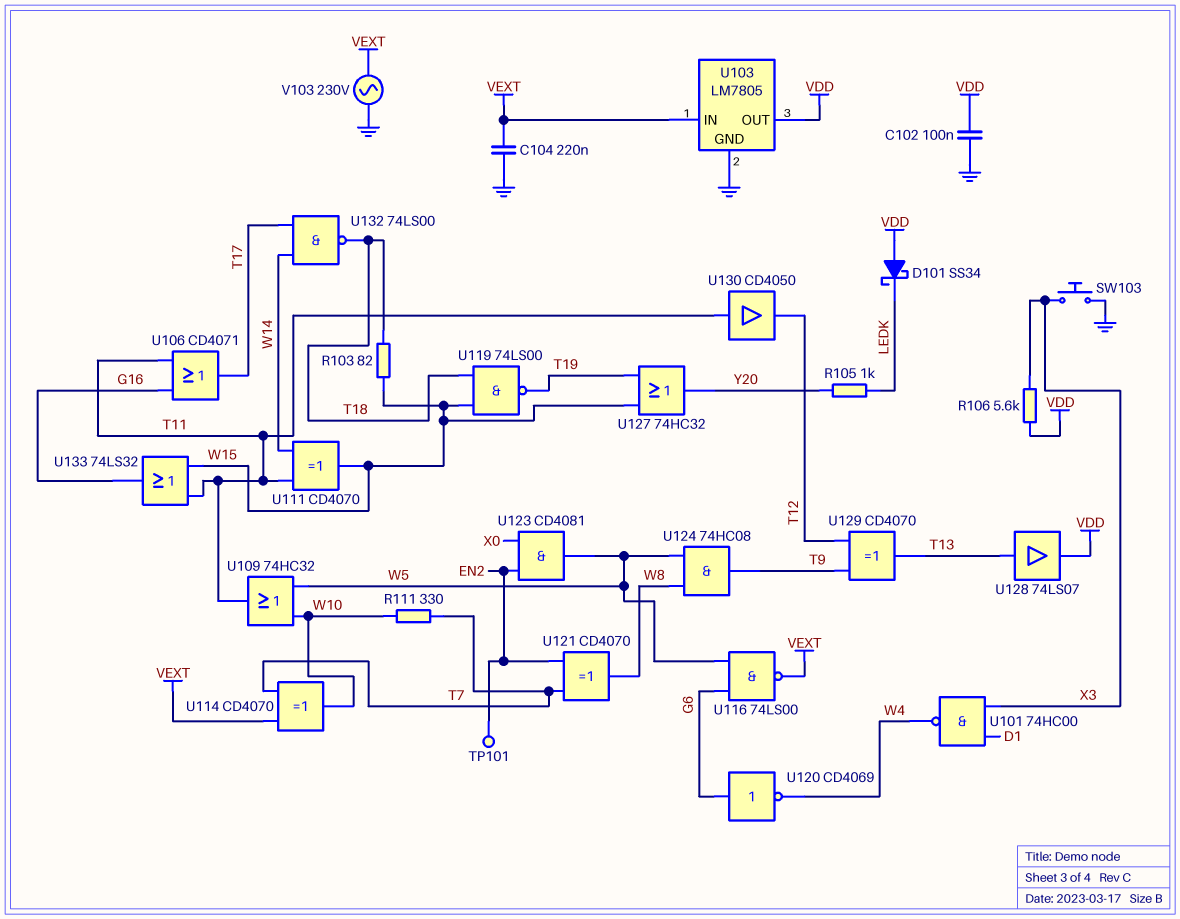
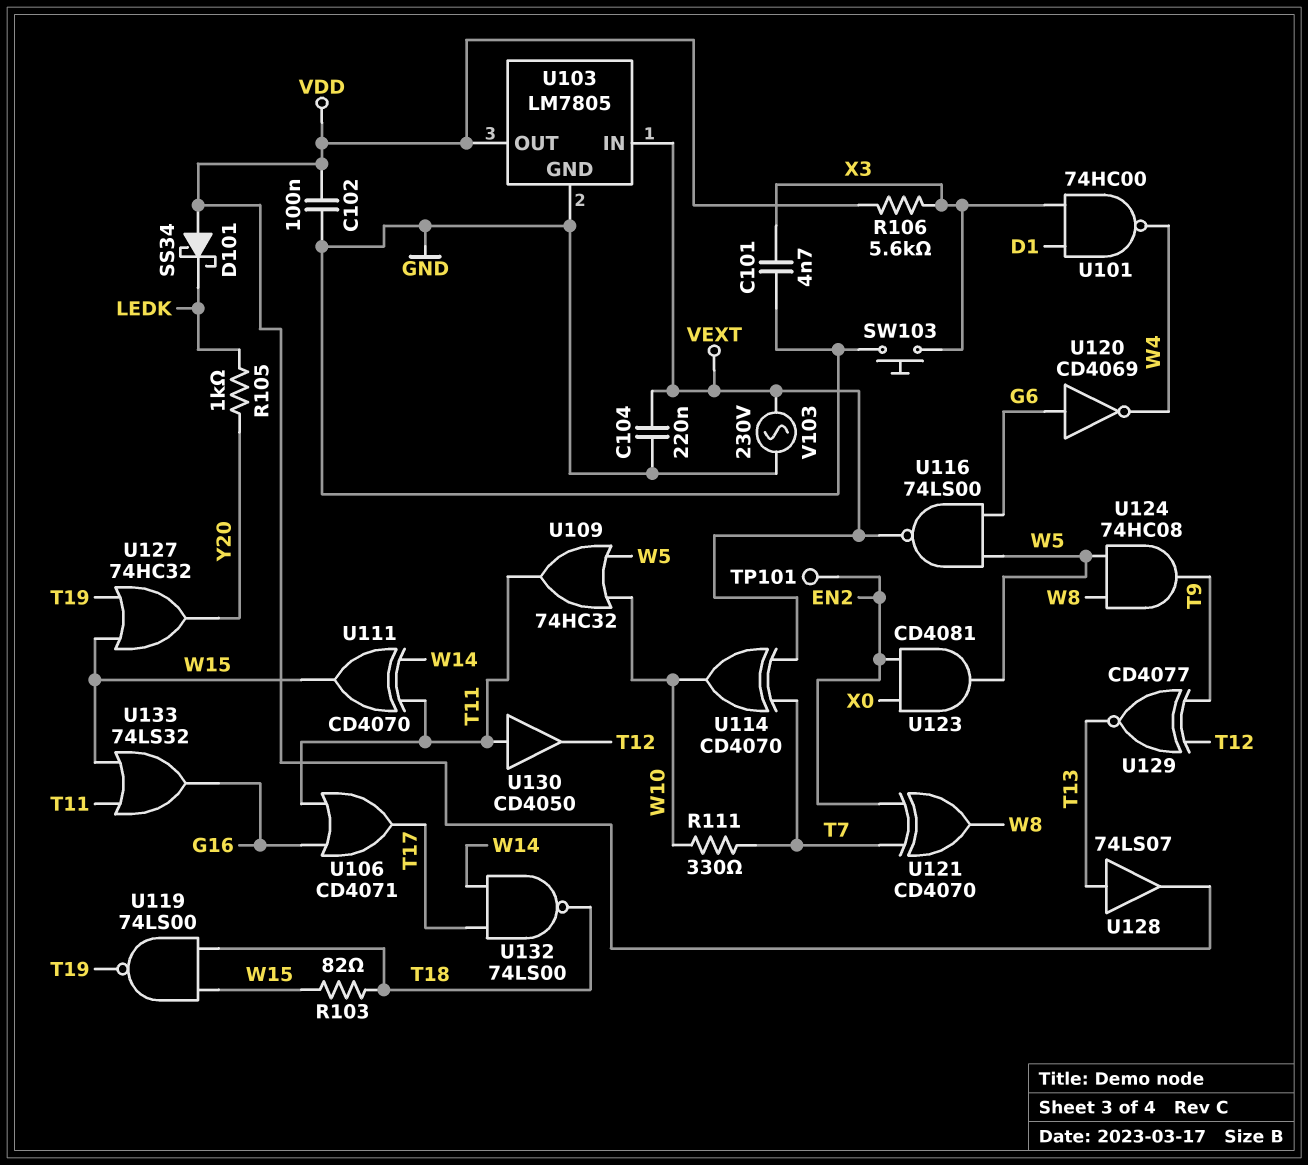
C101: none -> 4.7nF (GND, X3)
U129: XOR CD4070 (in T9, in T12, out T13) -> XNOR CD4077 (in T9, in T12, out T13)

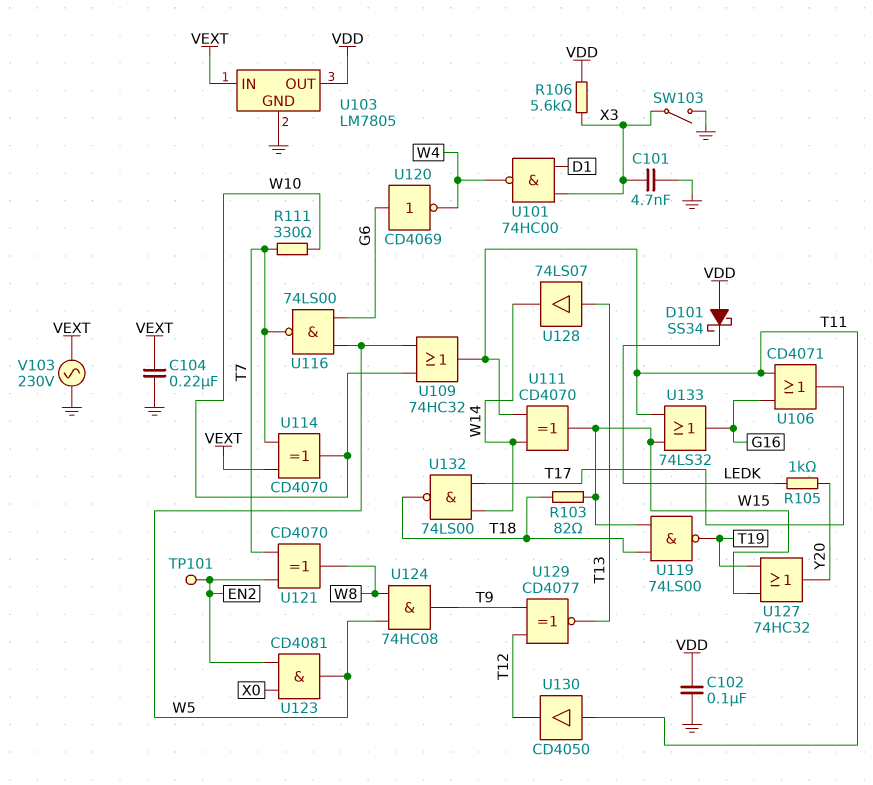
SW103: button (GND, X3) -> switch (GND, X3)
U116: NAND 74LS00 (in G6, in W5, out VEXT) -> NAND 74LS00 (in G6, in W5, out T7)
U128: buffer 74LS07 (in T13, out VDD) -> buffer 74LS07 (in T13, out W14)

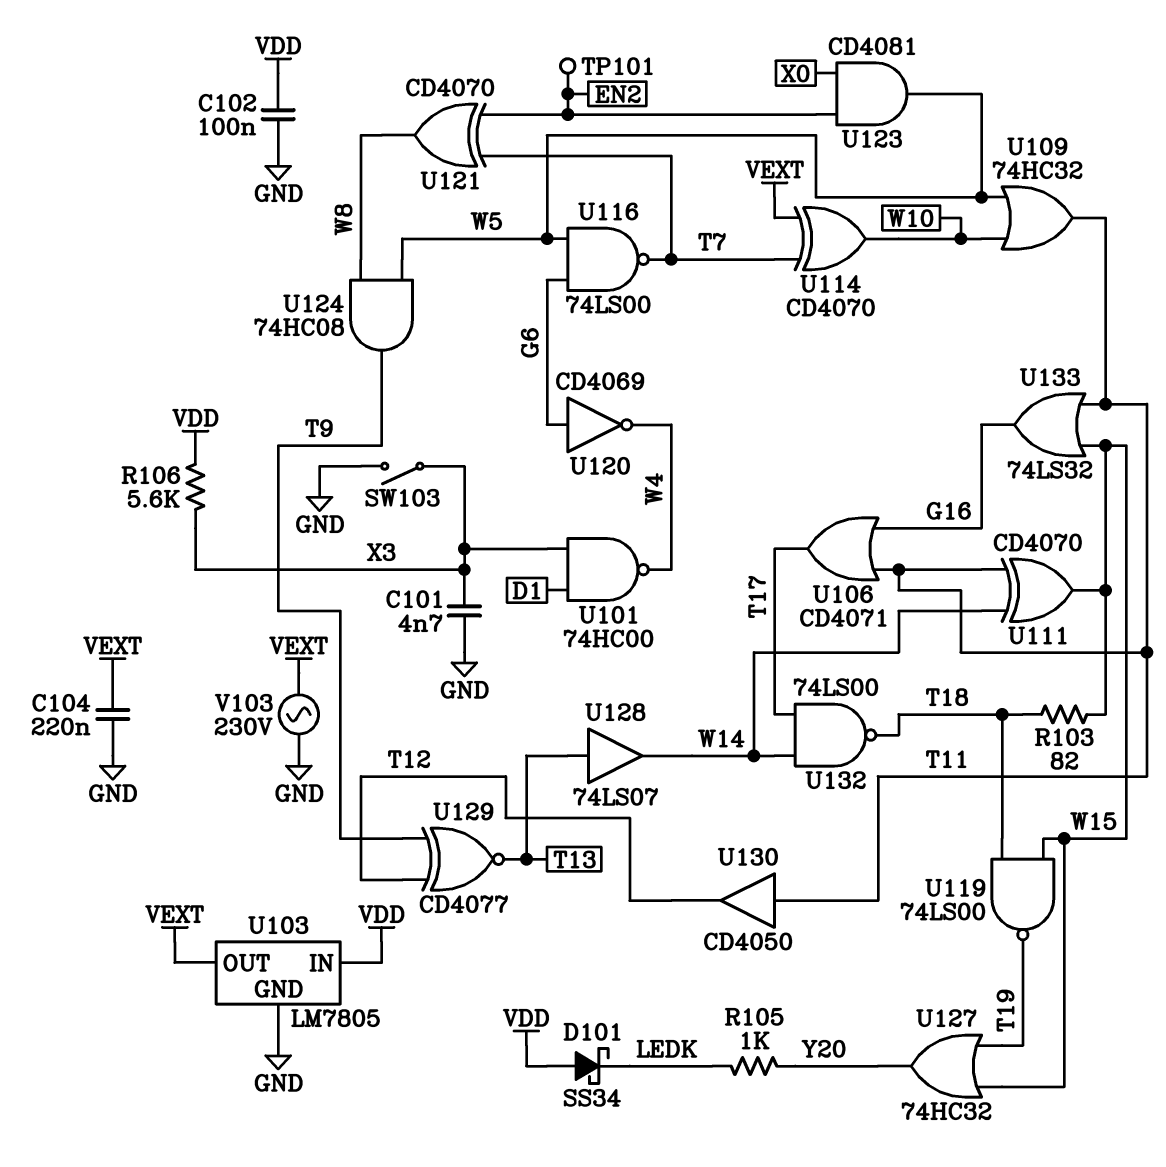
R111: 330 (T7, W10) -> none
U103 pin IN: VEXT -> VDD
U103 pin OUT: VDD -> VEXT

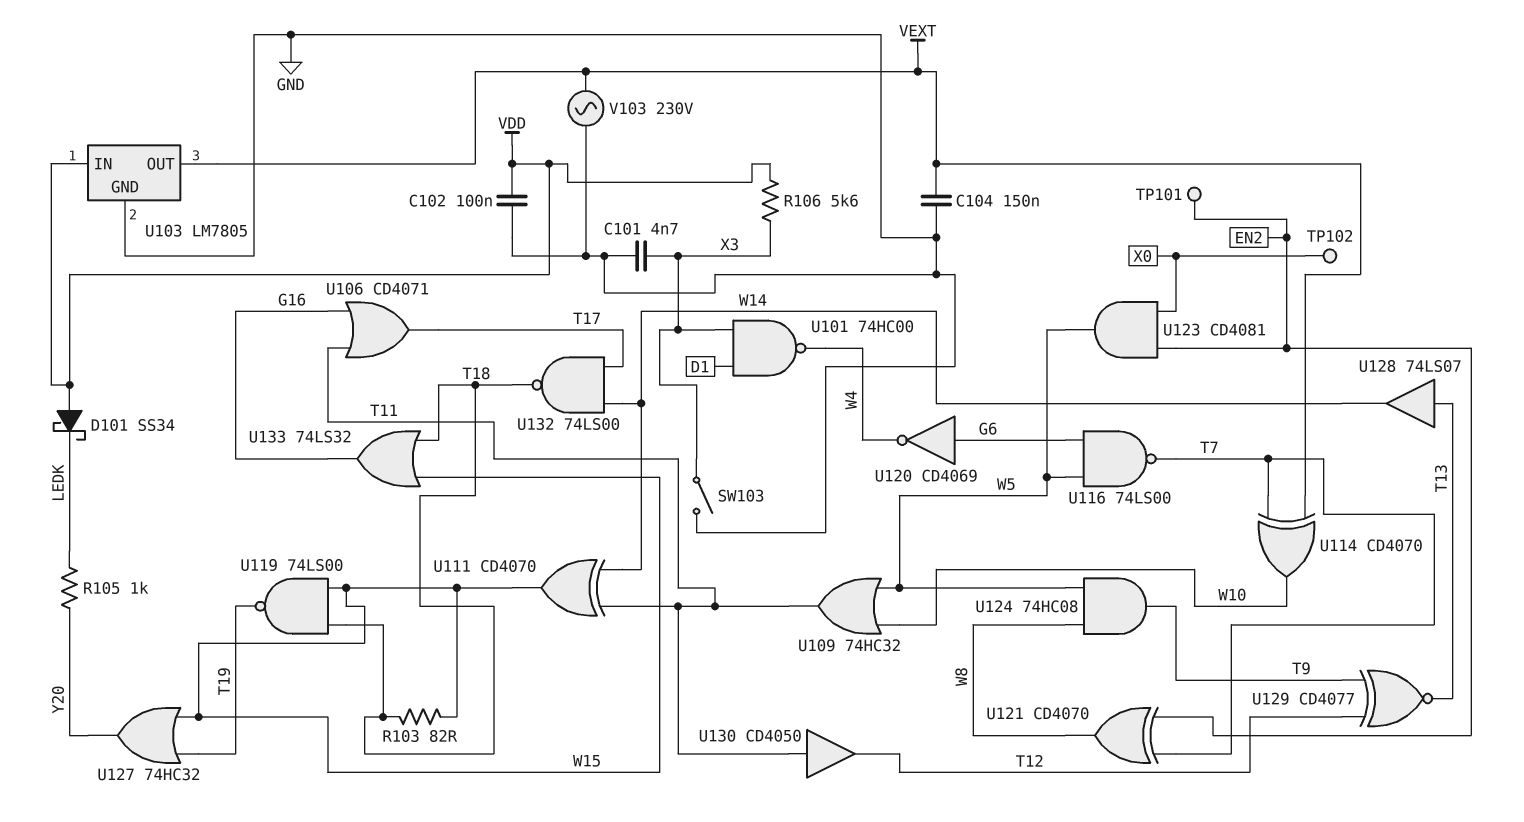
C104: 220nF (GND, VEXT) -> 150nF (GND, VEXT)
TP102: none -> test point (X0)
U133: OR 74LS32 (in T11, in W15, out G16) -> OR 74LS32 (in T18, in W15, out G16)

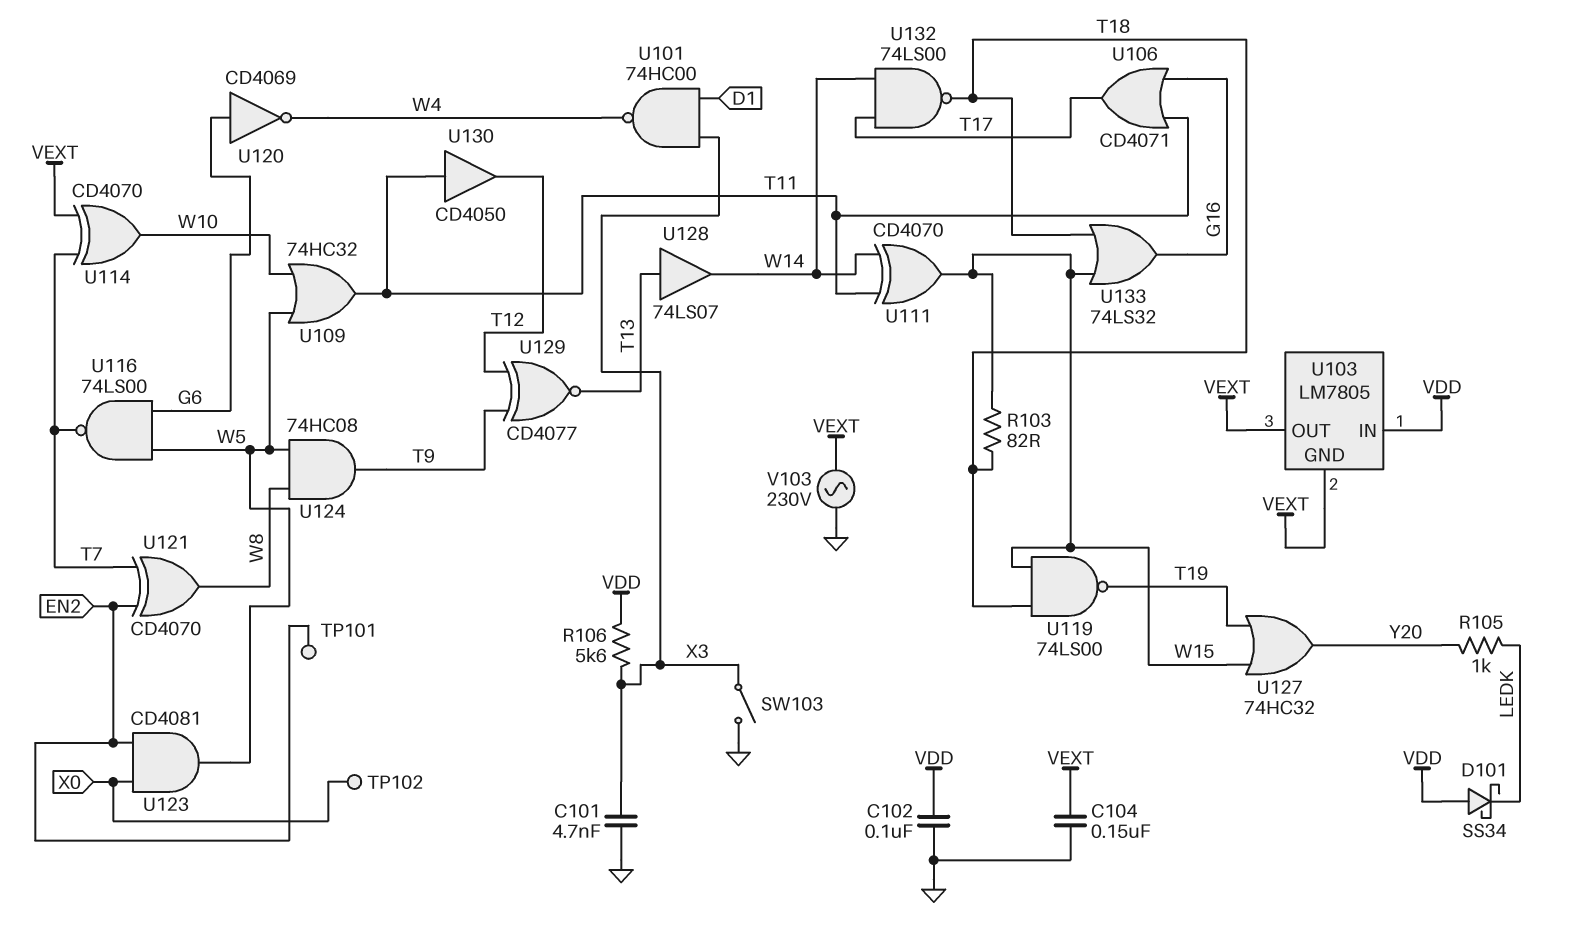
U103 pin GND: GND -> VEXT

